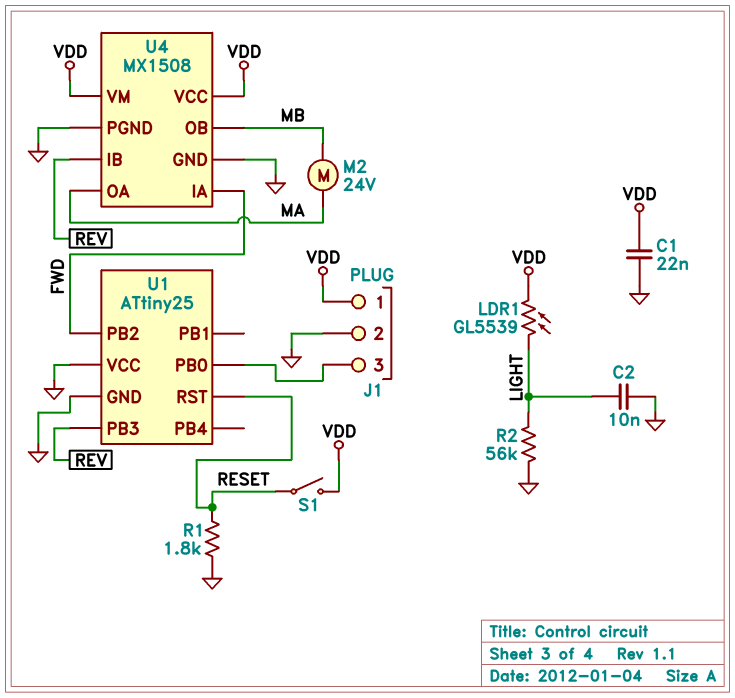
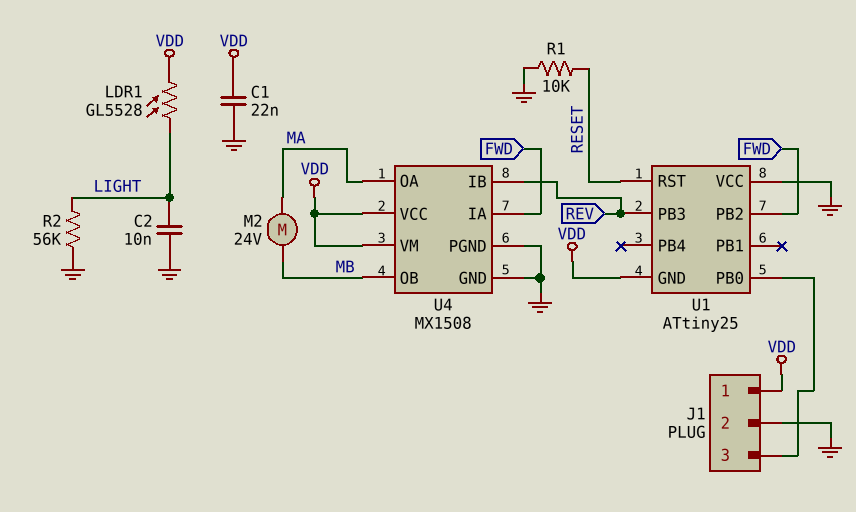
LDR1: GL5539 (LIGHT, VDD) -> GL5528 (LIGHT, VDD)
R1: 1.8k (GND, RESET) -> 10k (GND, RESET)
S1: switch (RESET, VDD) -> none
U1 pin GND: GND -> VDD

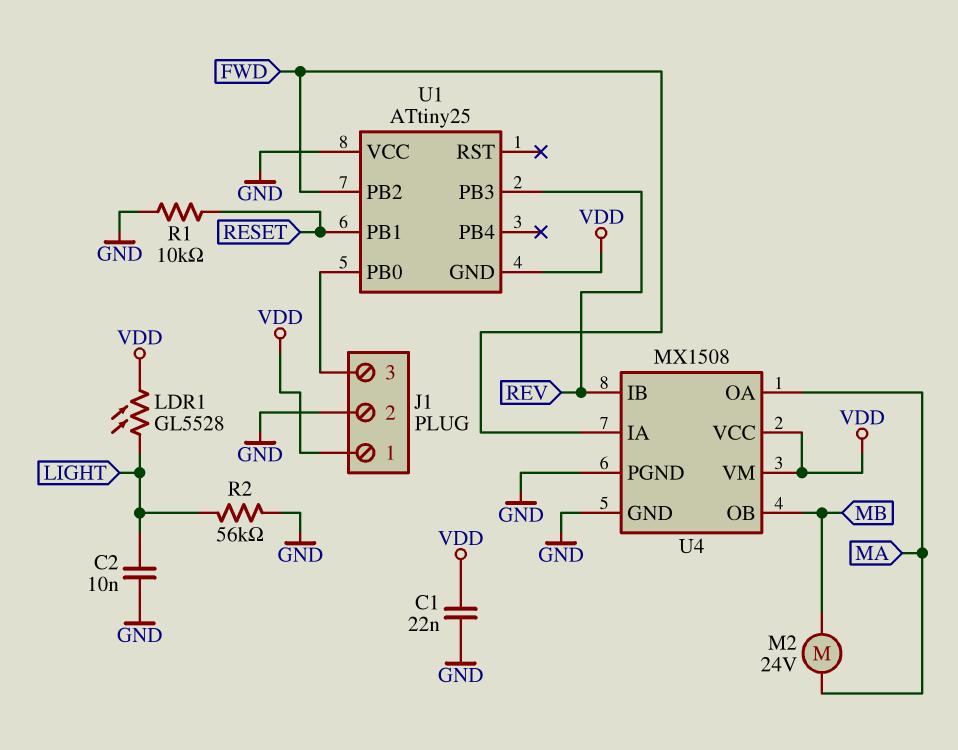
U1 pin PB1: none -> RESET
U1 pin RST: RESET -> none

